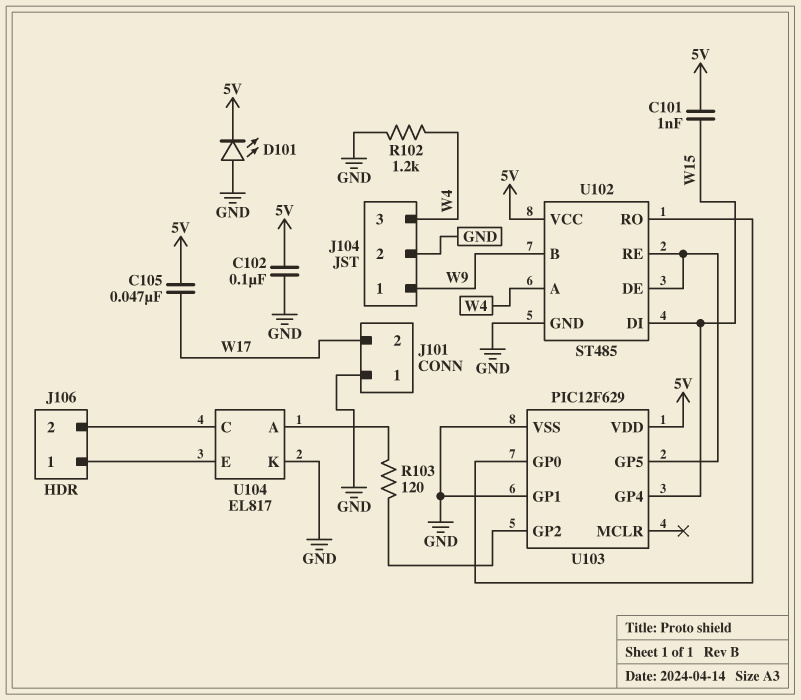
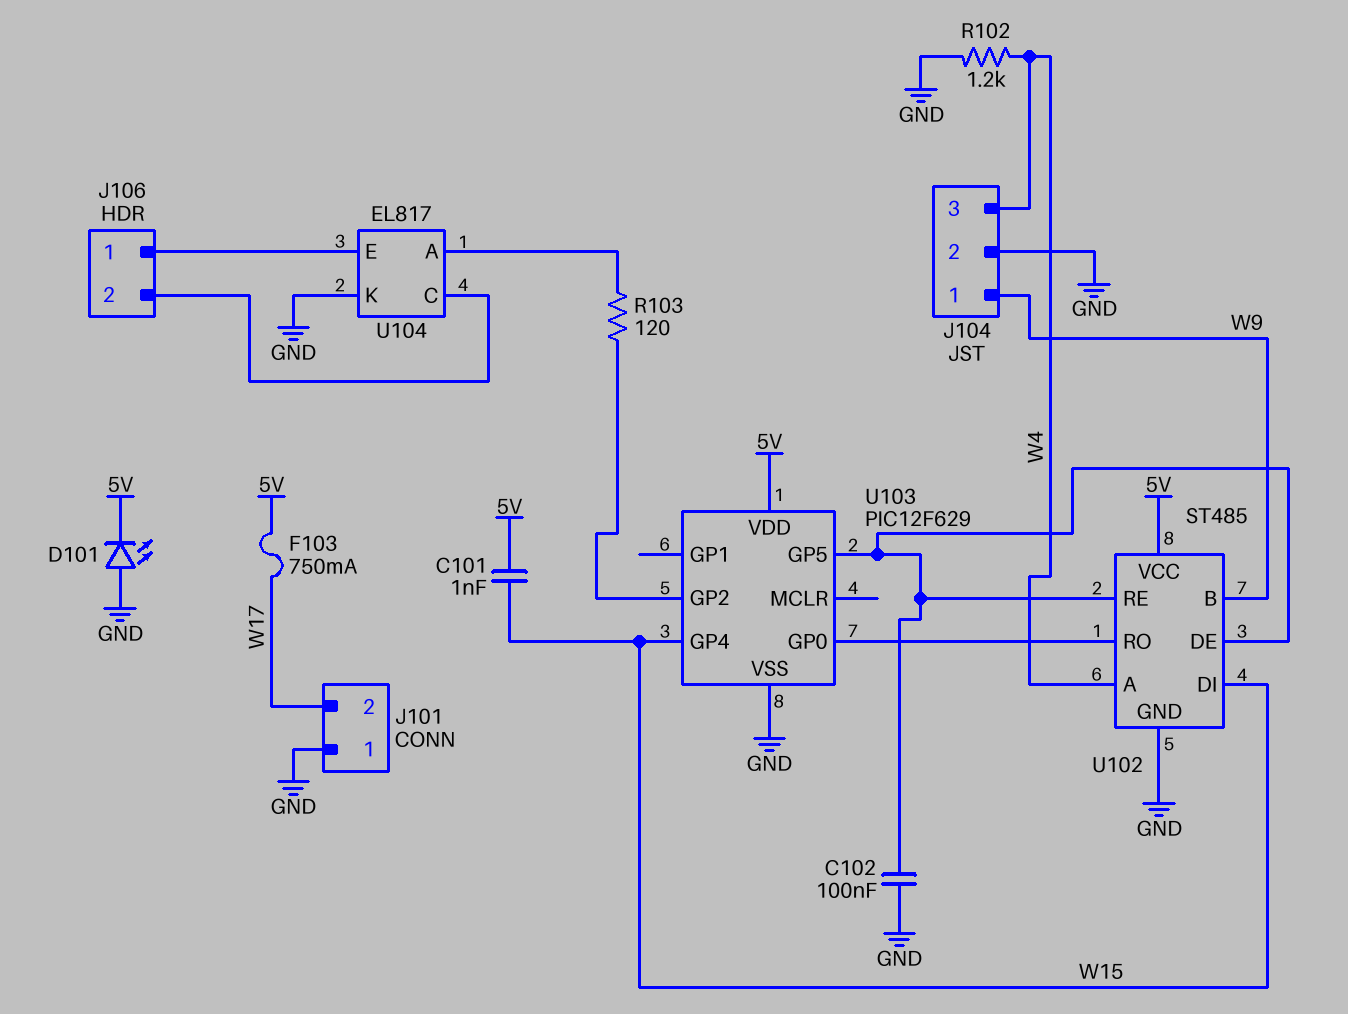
C102: 100nF (5V, GND) -> 100nF (GND, U102/DE)
C105: 47nF (5V, W17) -> none
F103: none -> 750mA (5V, W17)
U103 pin GP1: GND -> none

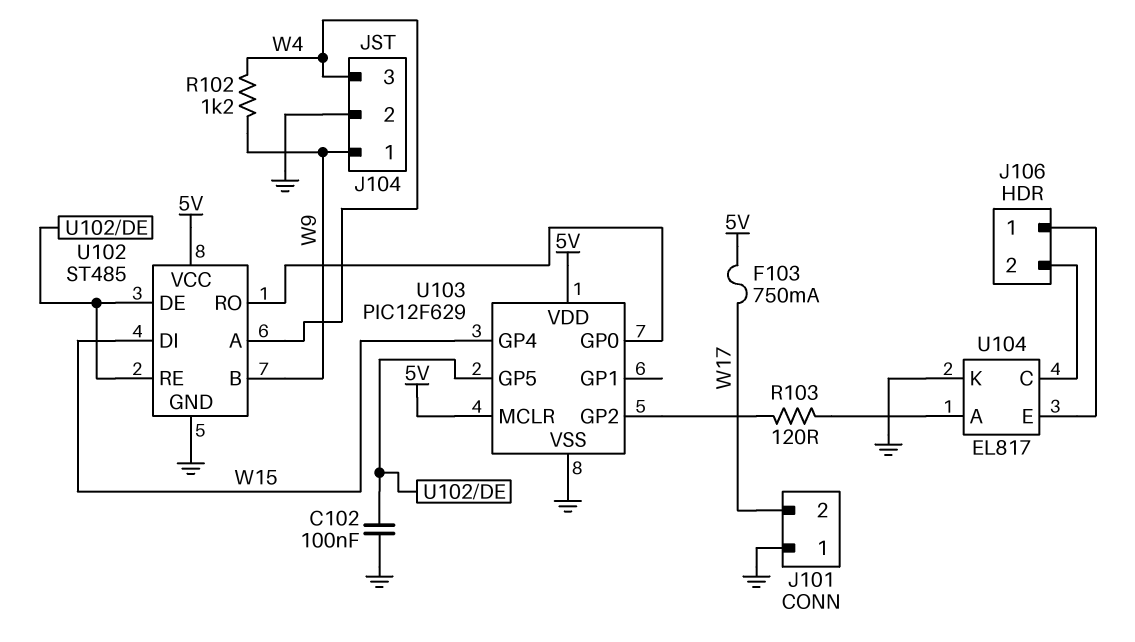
C101: 1nF (5V, W15) -> none
D101: LED (A GND, K 5V) -> none
R102: 1.2k (GND, W4) -> 1.2k (W4, W9)
U103 pin MCLR: none -> 5V

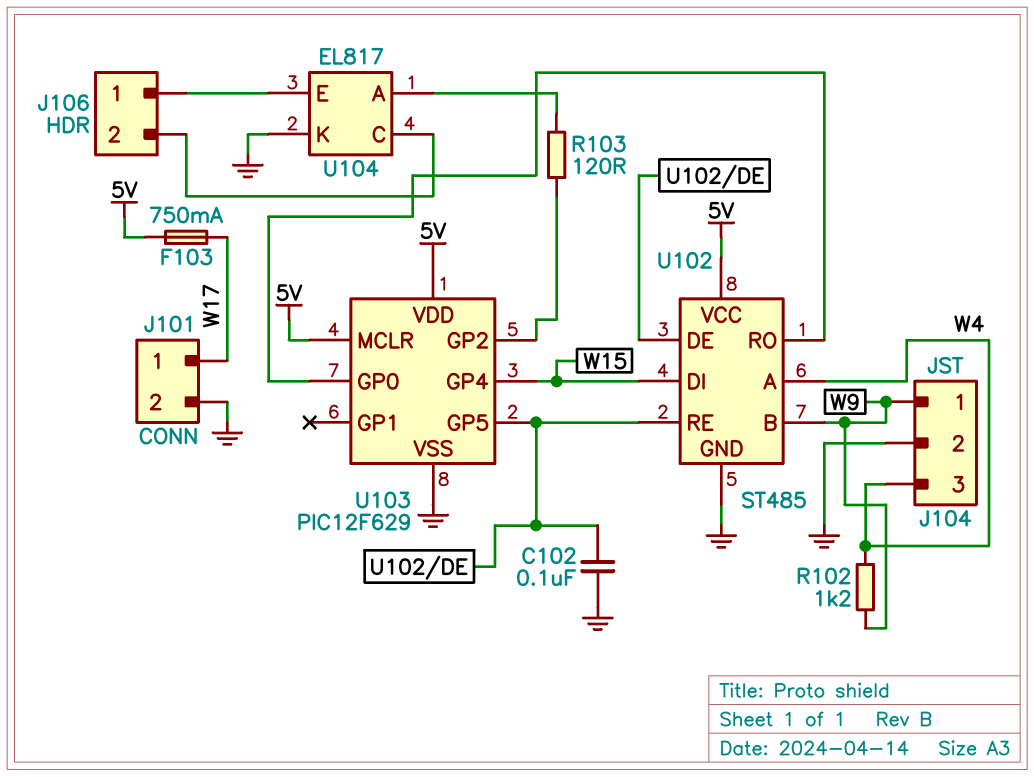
J101 pin 1: GND -> W17
J101 pin 2: W17 -> GND

